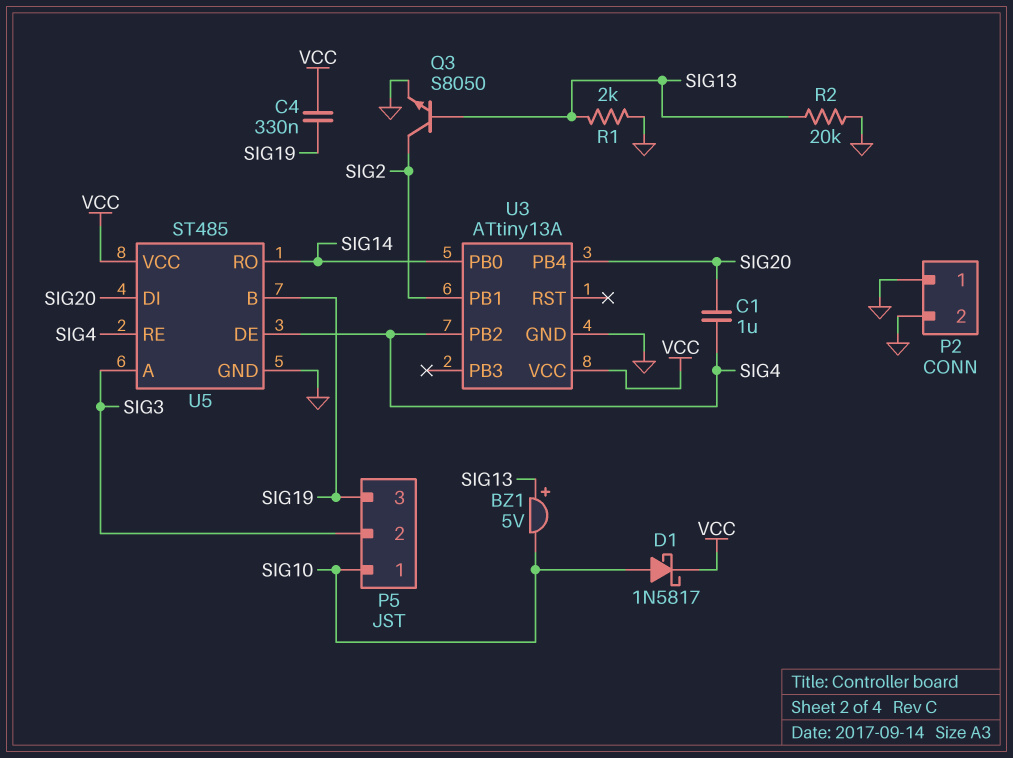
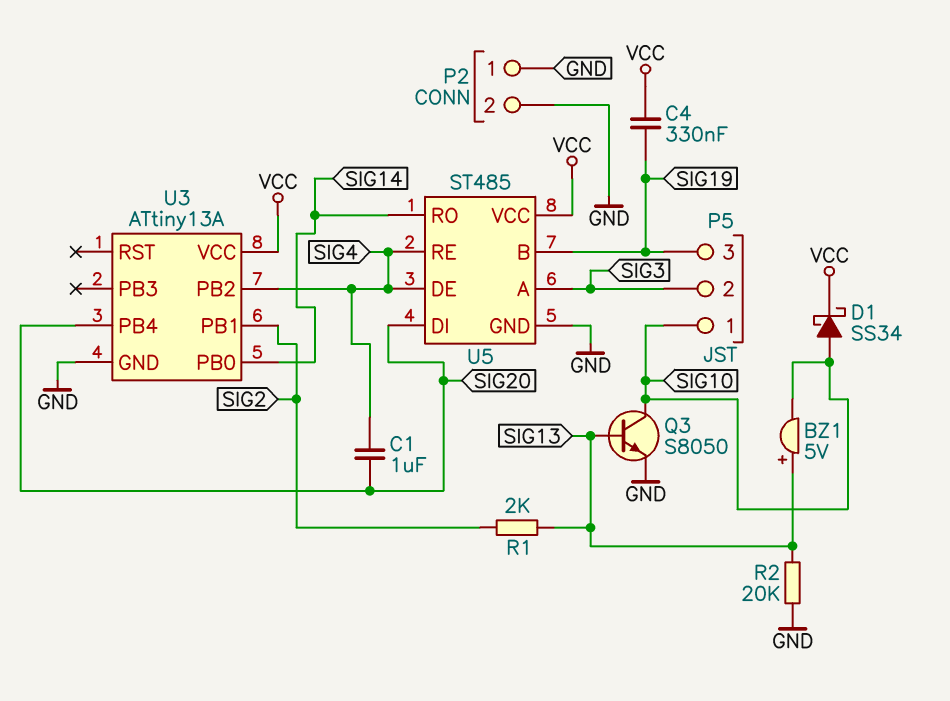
D1: schottky 1N5817 (A SIG10, K VCC) -> schottky SS34 (A SIG10, K VCC)
Q3: NPN S8050 (B SIG13, C SIG2, E GND) -> NPN S8050 (B SIG13, C SIG10, E GND)
R1: 2k (GND, SIG13) -> 2k (SIG2, SIG13)

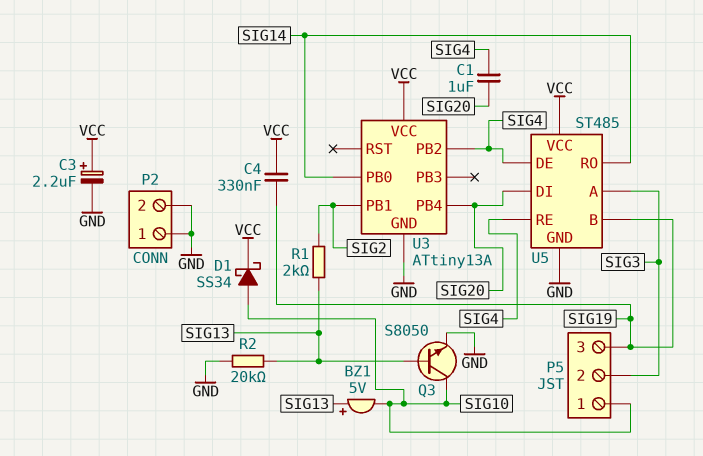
C3: none -> 2.2uF (plus VCC, minus GND)

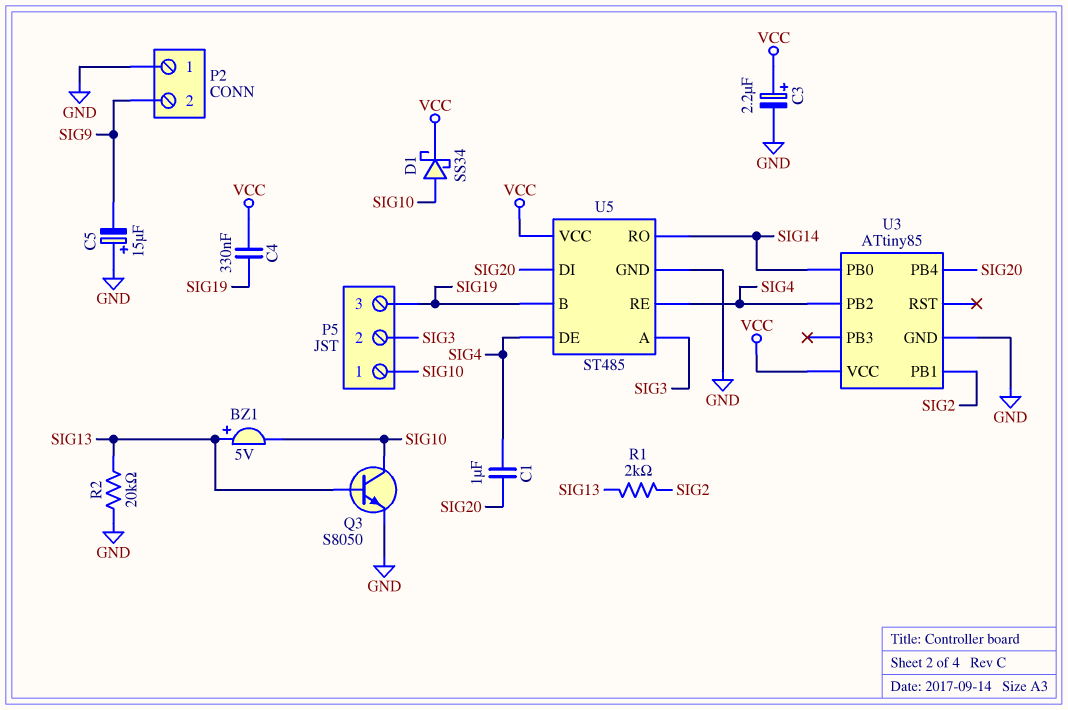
C5: none -> 15uF (plus GND, minus SIG9)
P2 pin 2: GND -> SIG9
U3: ATtiny13A -> ATtiny85

